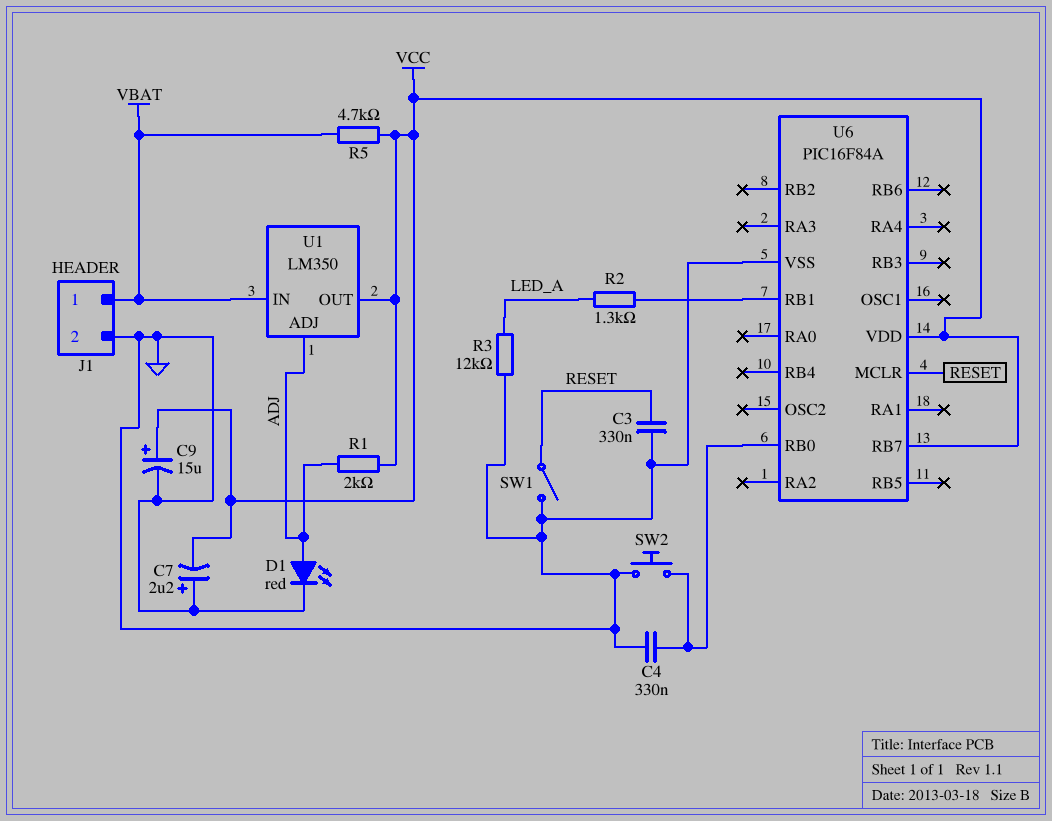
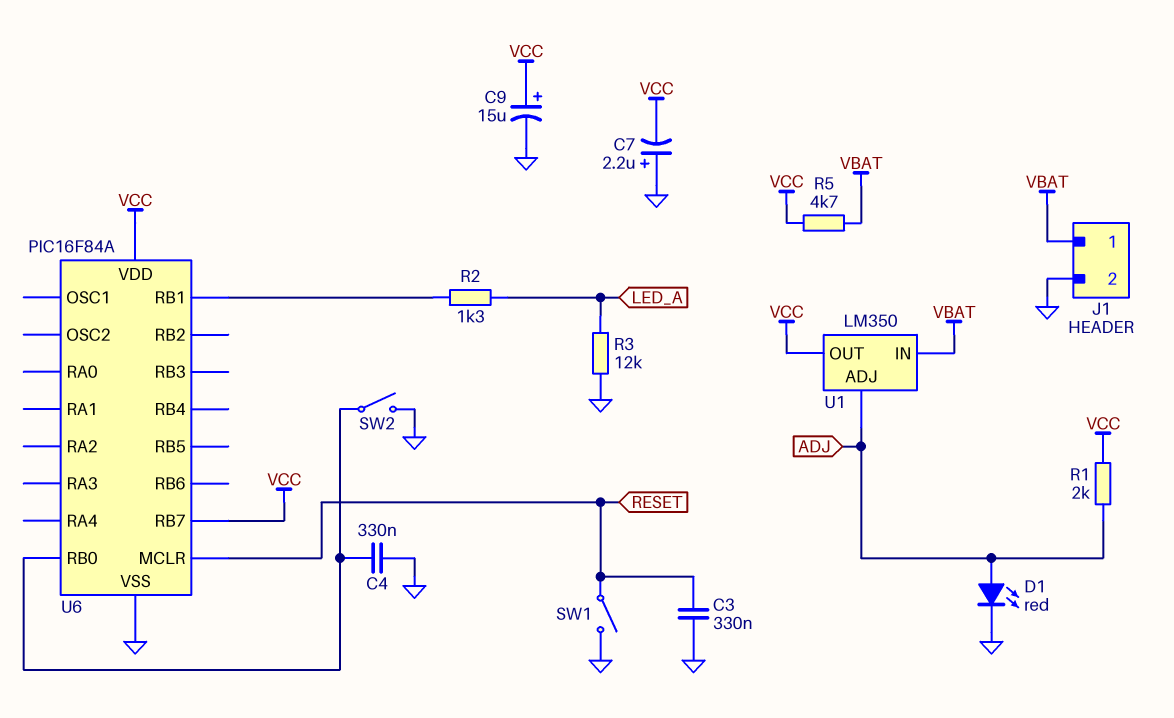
SW2: button (GND, U6/RB0) -> switch (GND, U6/RB0)

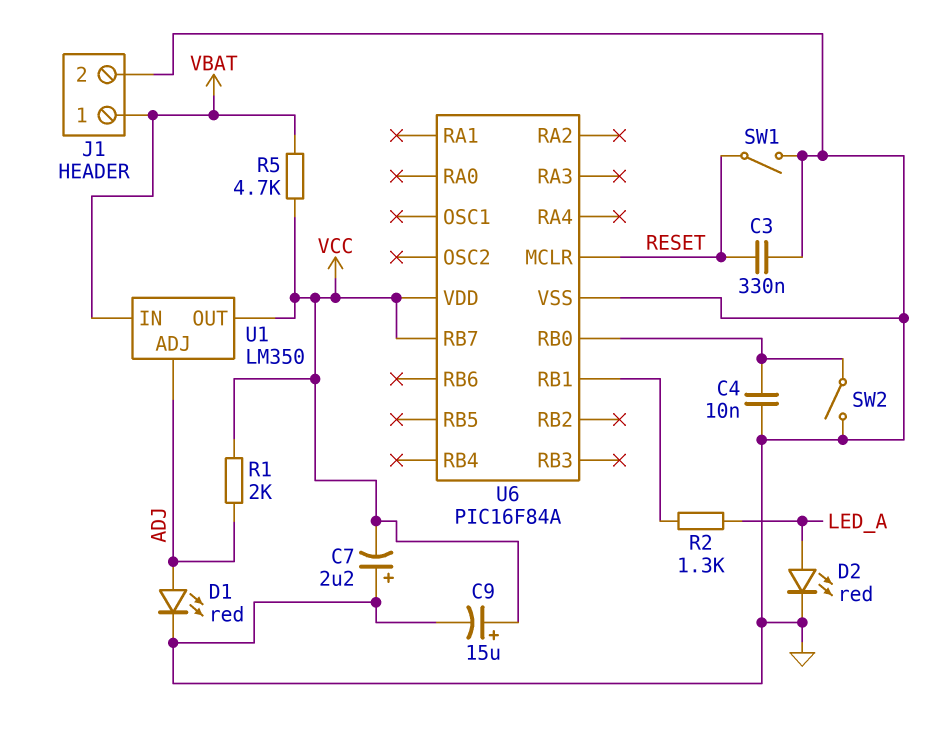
C4: 330nF (GND, U6/RB0) -> 10nF (GND, U6/RB0)
D2: none -> LED red (A LED_A, K GND)
R3: 12k (GND, LED_A) -> none

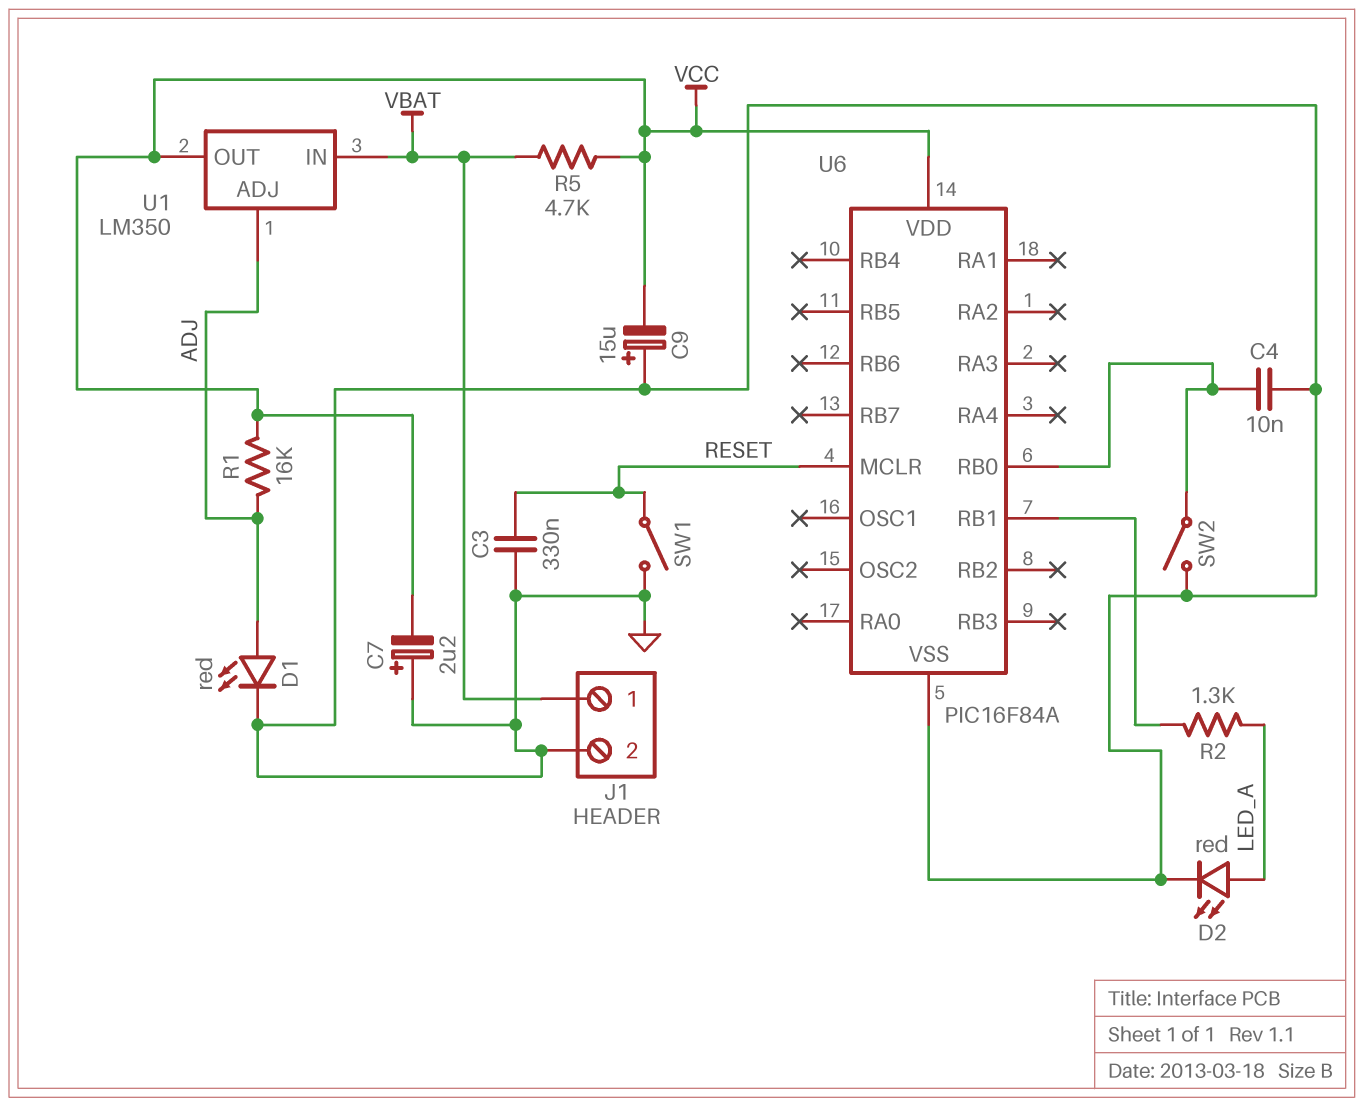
C9: 15uF (plus VCC, minus GND) -> 15uF (plus GND, minus VCC)
R1: 2k (ADJ, VCC) -> 16k (ADJ, VCC)
U6 pin RB7: VCC -> none

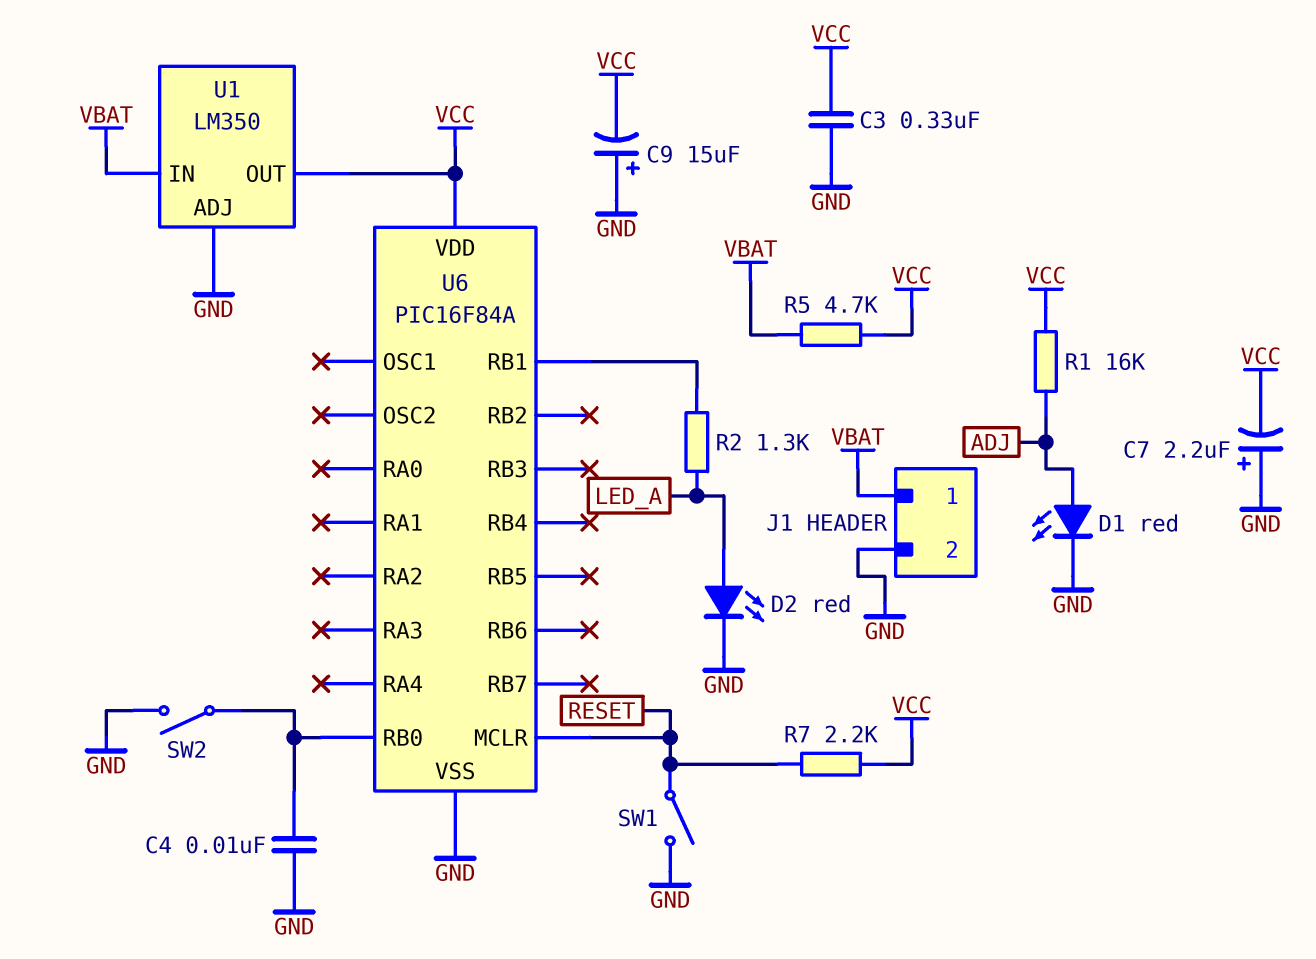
C3: 330nF (GND, RESET) -> 330nF (GND, VCC)
R7: none -> 2.2k (RESET, VCC)
U1 pin ADJ: ADJ -> GND

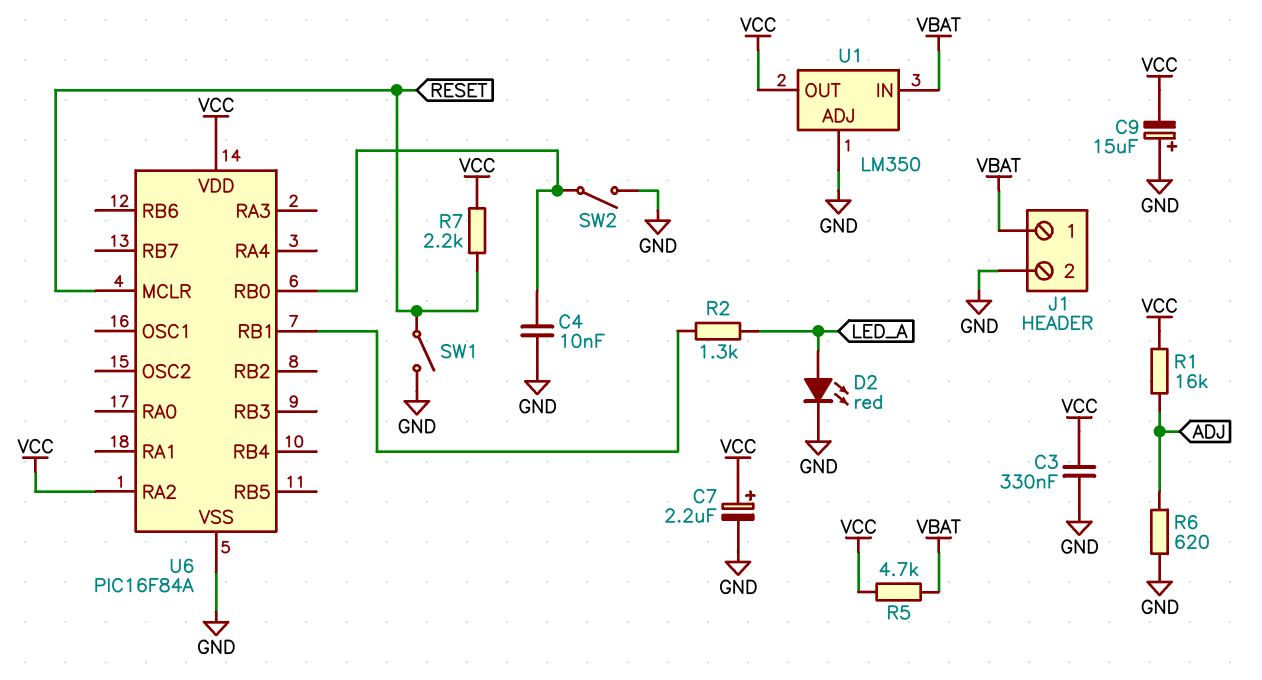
C7: 2.2uF (plus GND, minus VCC) -> 2.2uF (plus VCC, minus GND)
D1: LED red (A ADJ, K GND) -> none
R6: none -> 620 (ADJ, GND)
U6 pin RA2: none -> VCC

